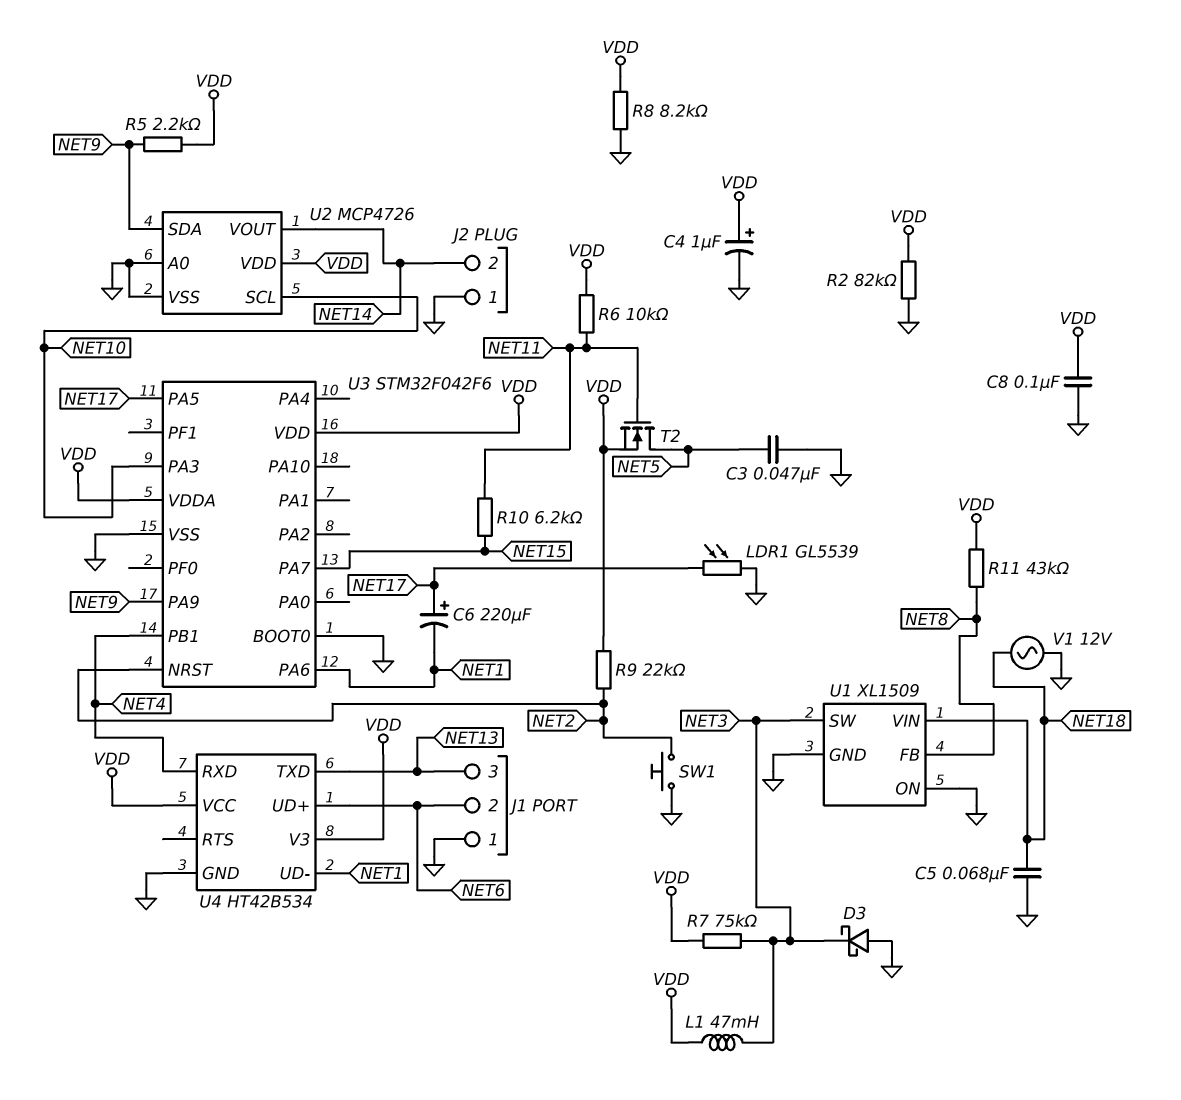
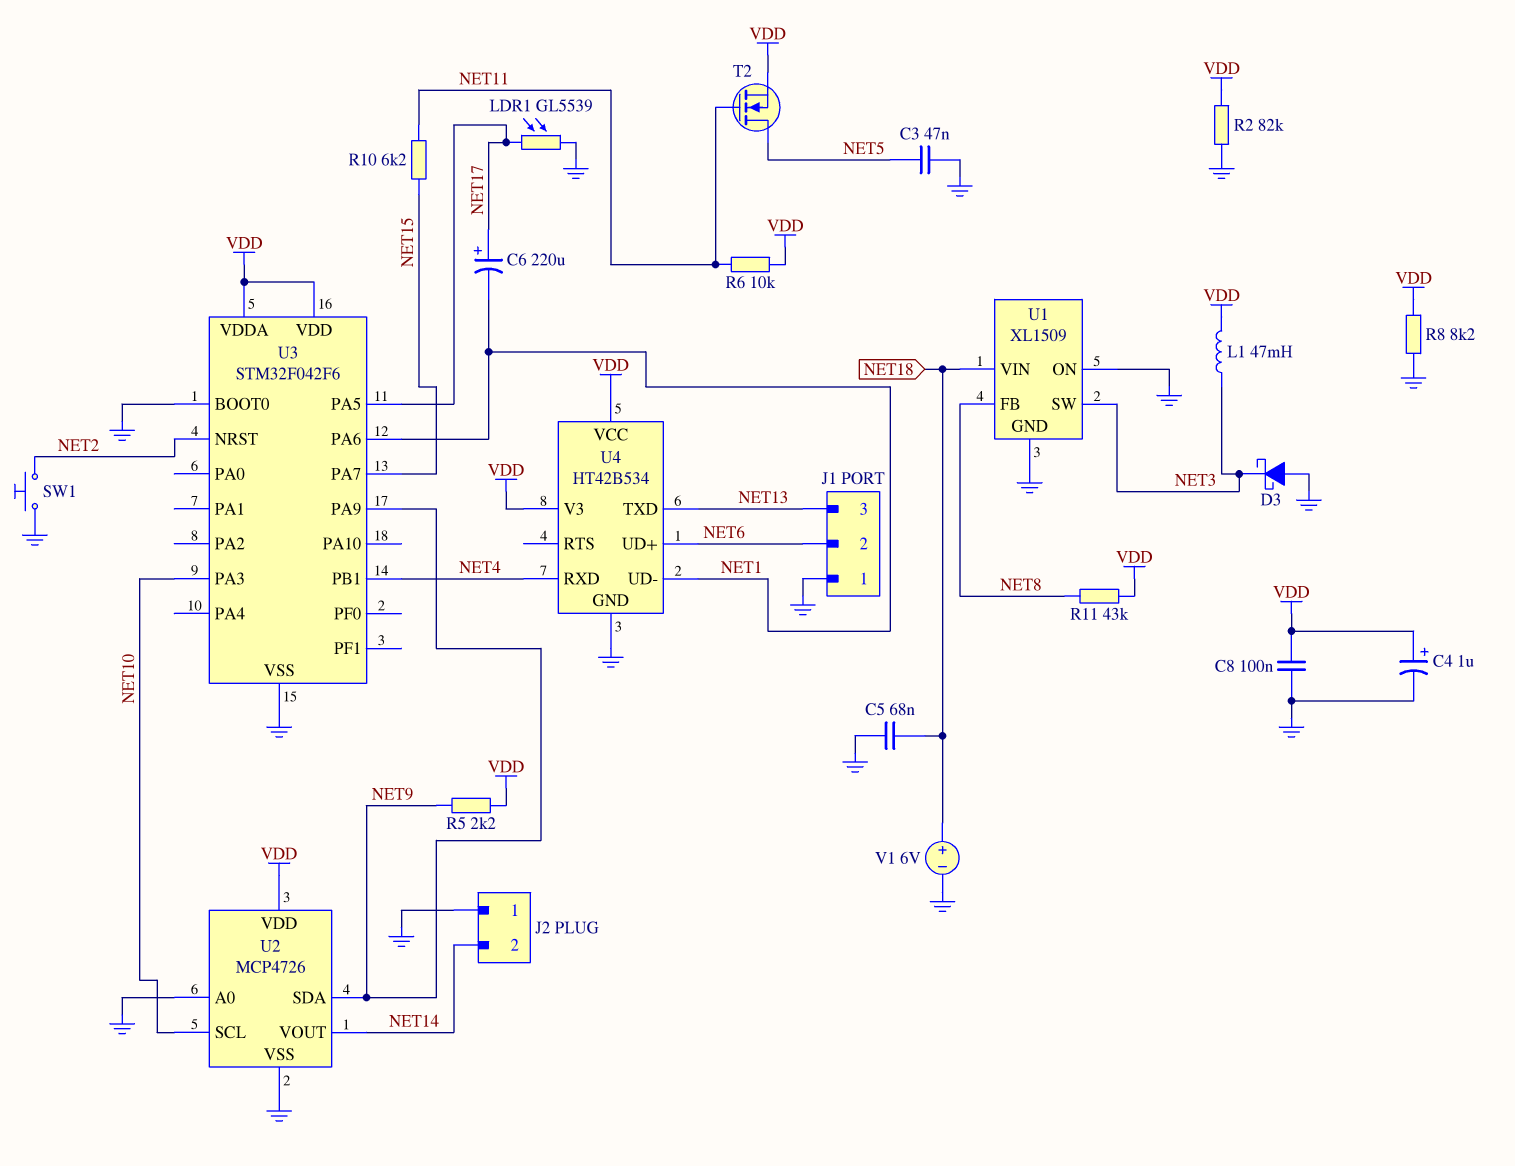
R7: 75k (NET3, VDD) -> none
R9: 22k (NET2, VDD) -> none
V1: AC 12V (GND, NET18) -> 6V (plus NET18, minus GND)

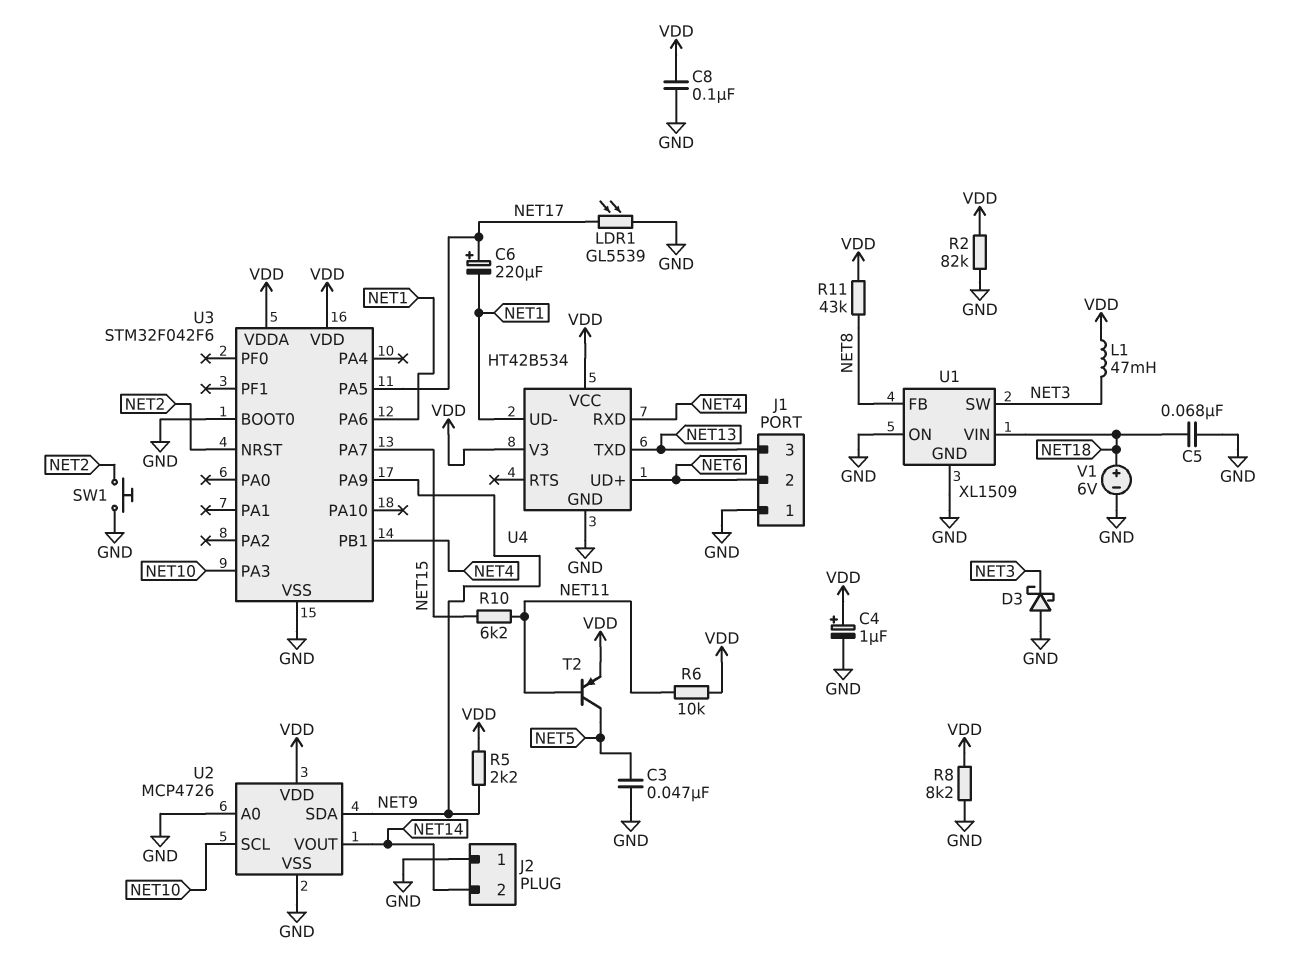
T2: NMOS (G NET11, D NET5, S VDD) -> PNP (B NET11, C NET5, E VDD)

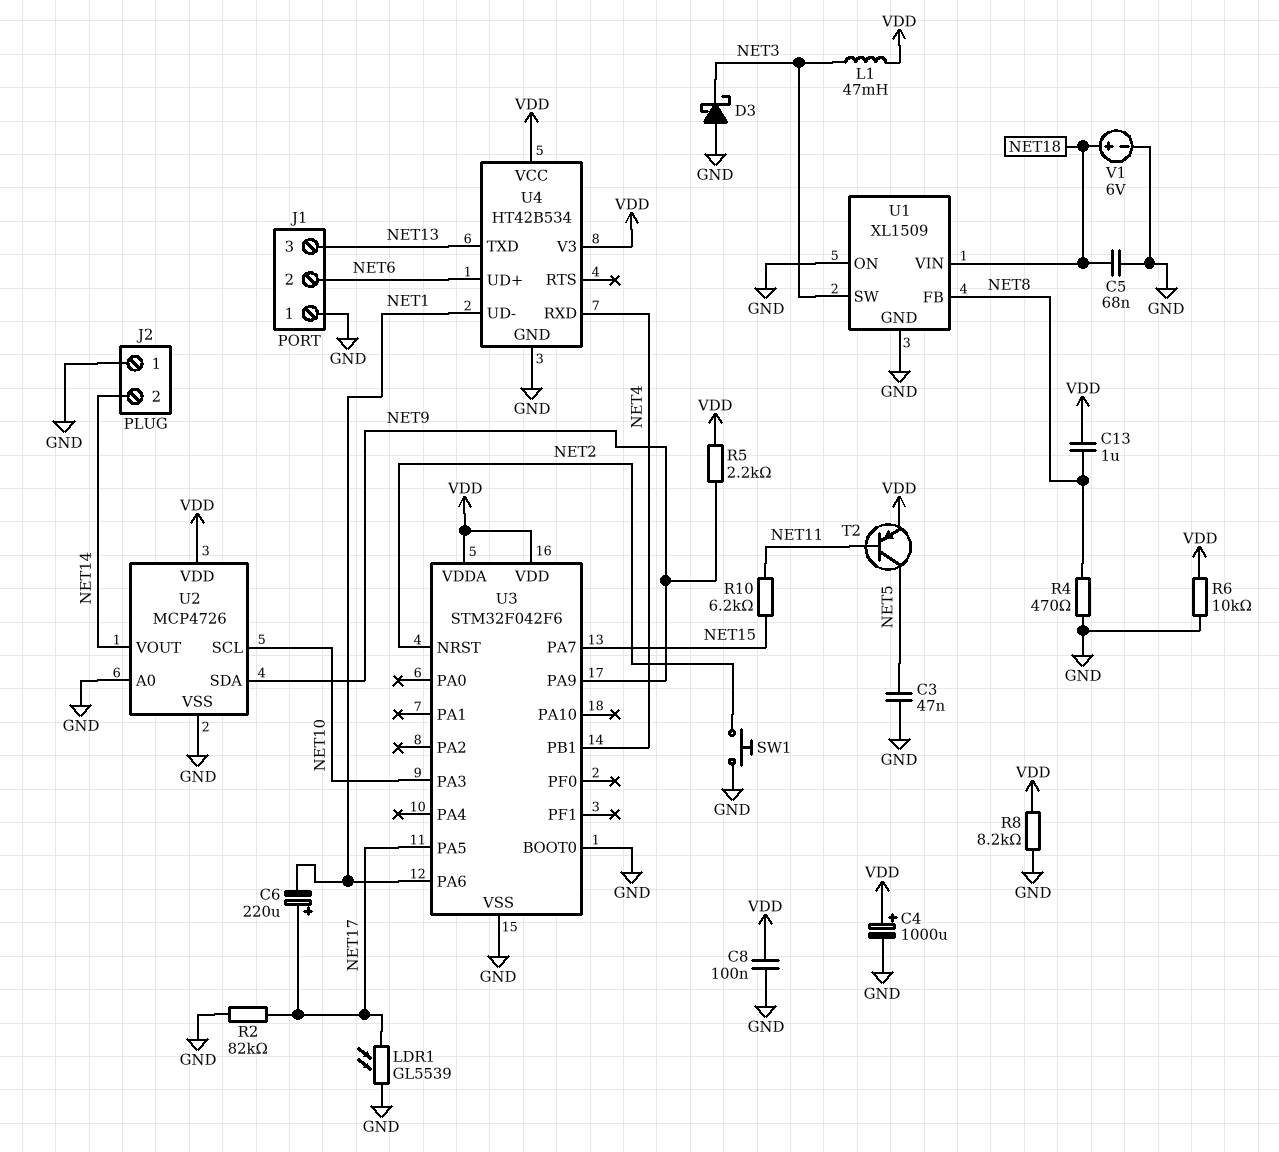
C4: 1uF (plus VDD, minus GND) -> 1000uF (plus VDD, minus GND)
C13: none -> 1uF (NET8, VDD)
R2: 82k (GND, VDD) -> 82k (GND, NET17)
R4: none -> 470 (GND, NET8)
R6: 10k (NET11, VDD) -> 10k (GND, VDD)
R11: 43k (NET8, VDD) -> none

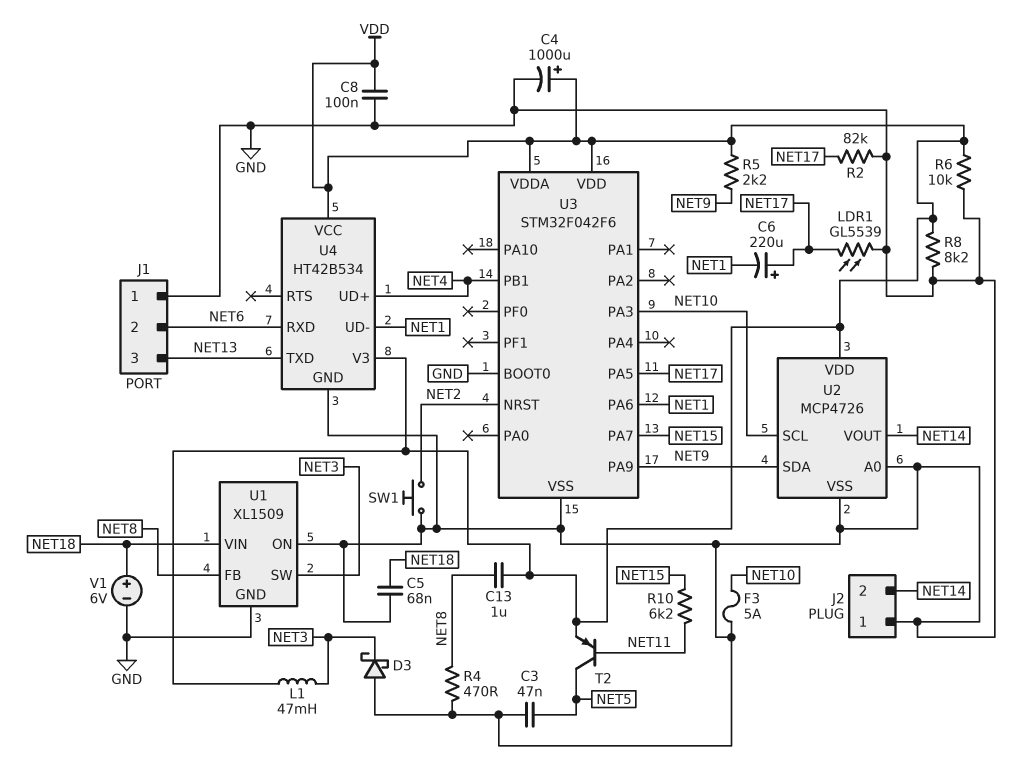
F3: none -> 5A (GND, NET10)
U4 pin RXD: NET4 -> NET6
U4 pin UD+: NET6 -> NET4

